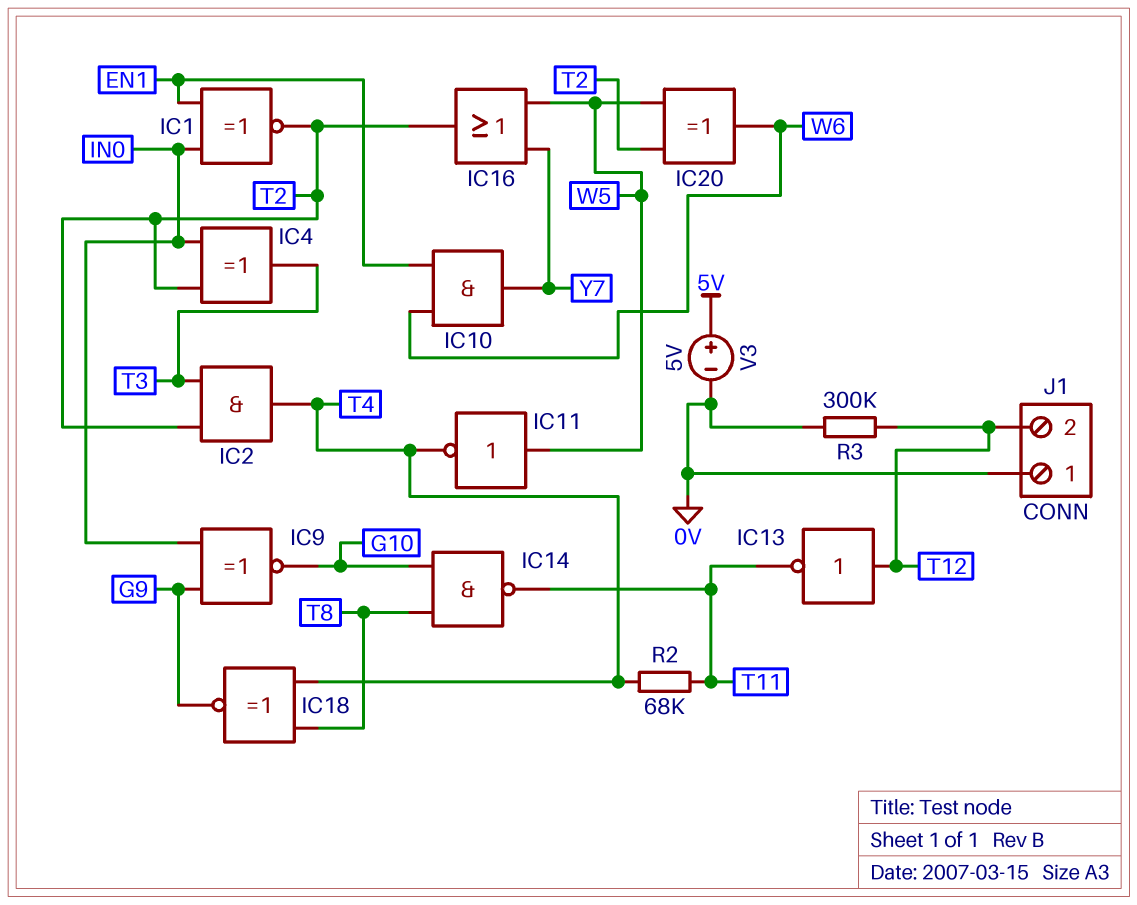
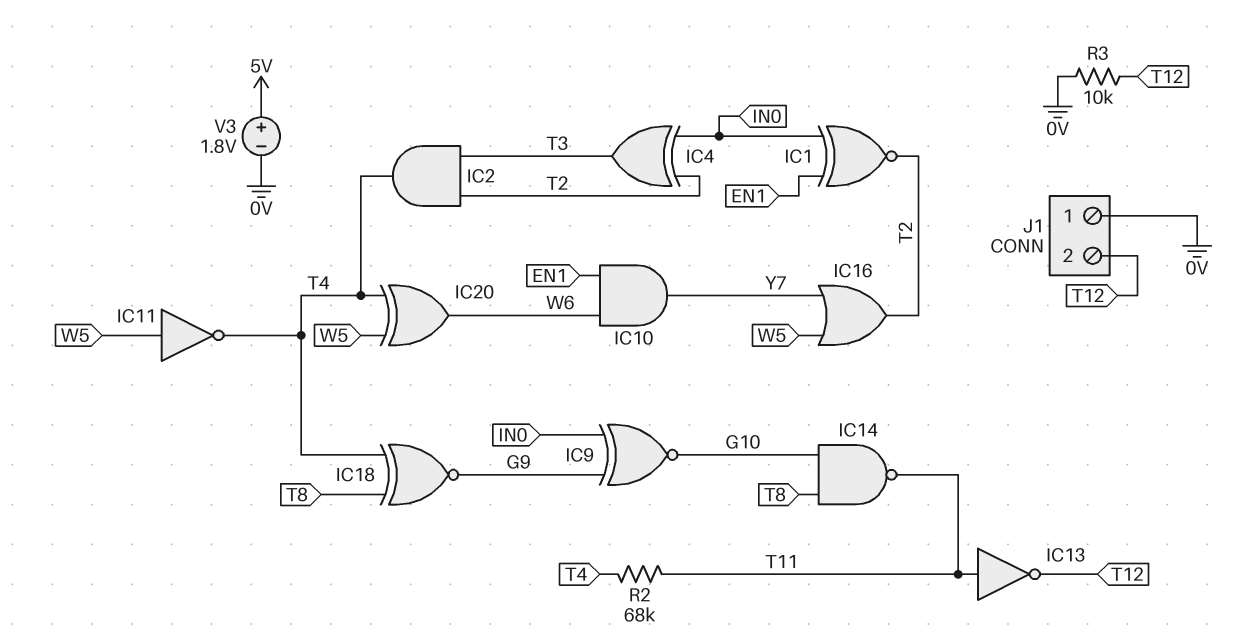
IC13: NOT (in T12, out T11) -> NOT (in T11, out T12)
IC20: XOR (in T2, in W5, out W6) -> XOR (in T4, in W5, out W6)
R3: 300k (0V, T12) -> 10k (0V, T12)
V3: 5V (plus 5V, minus 0V) -> 1.8V (plus 5V, minus 0V)

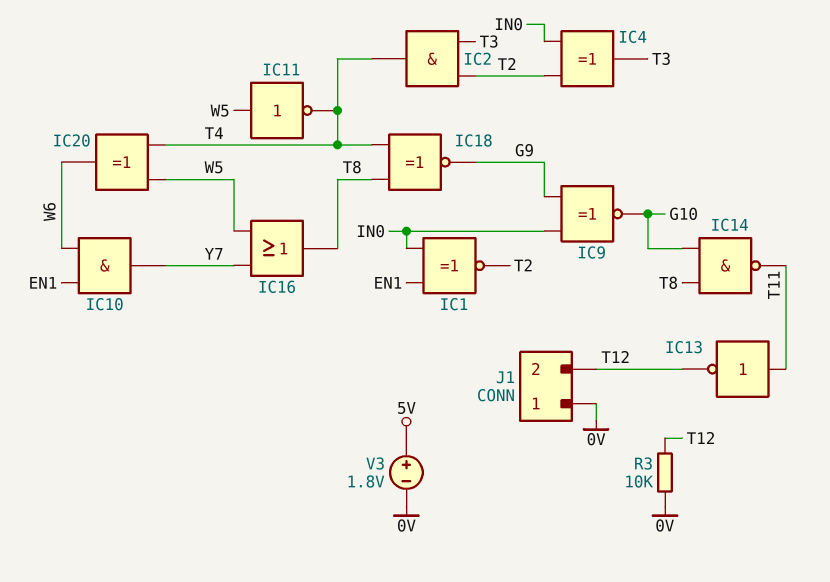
IC16: OR (in W5, in Y7, out T2) -> OR (in W5, in Y7, out T8)
R2: 68k (T4, T11) -> none

